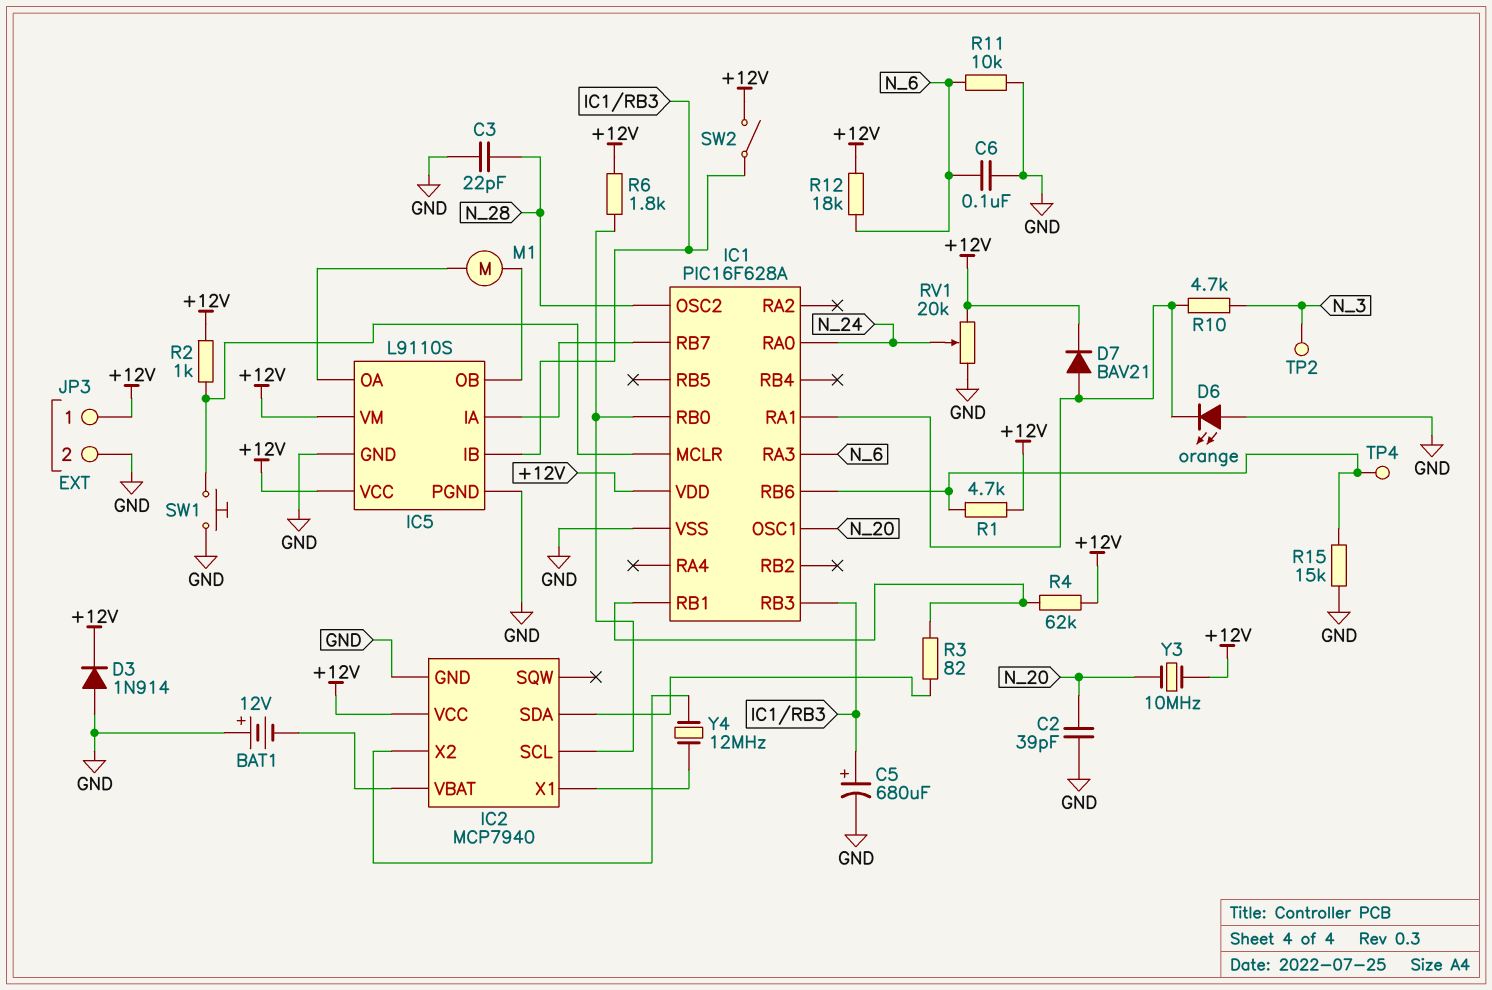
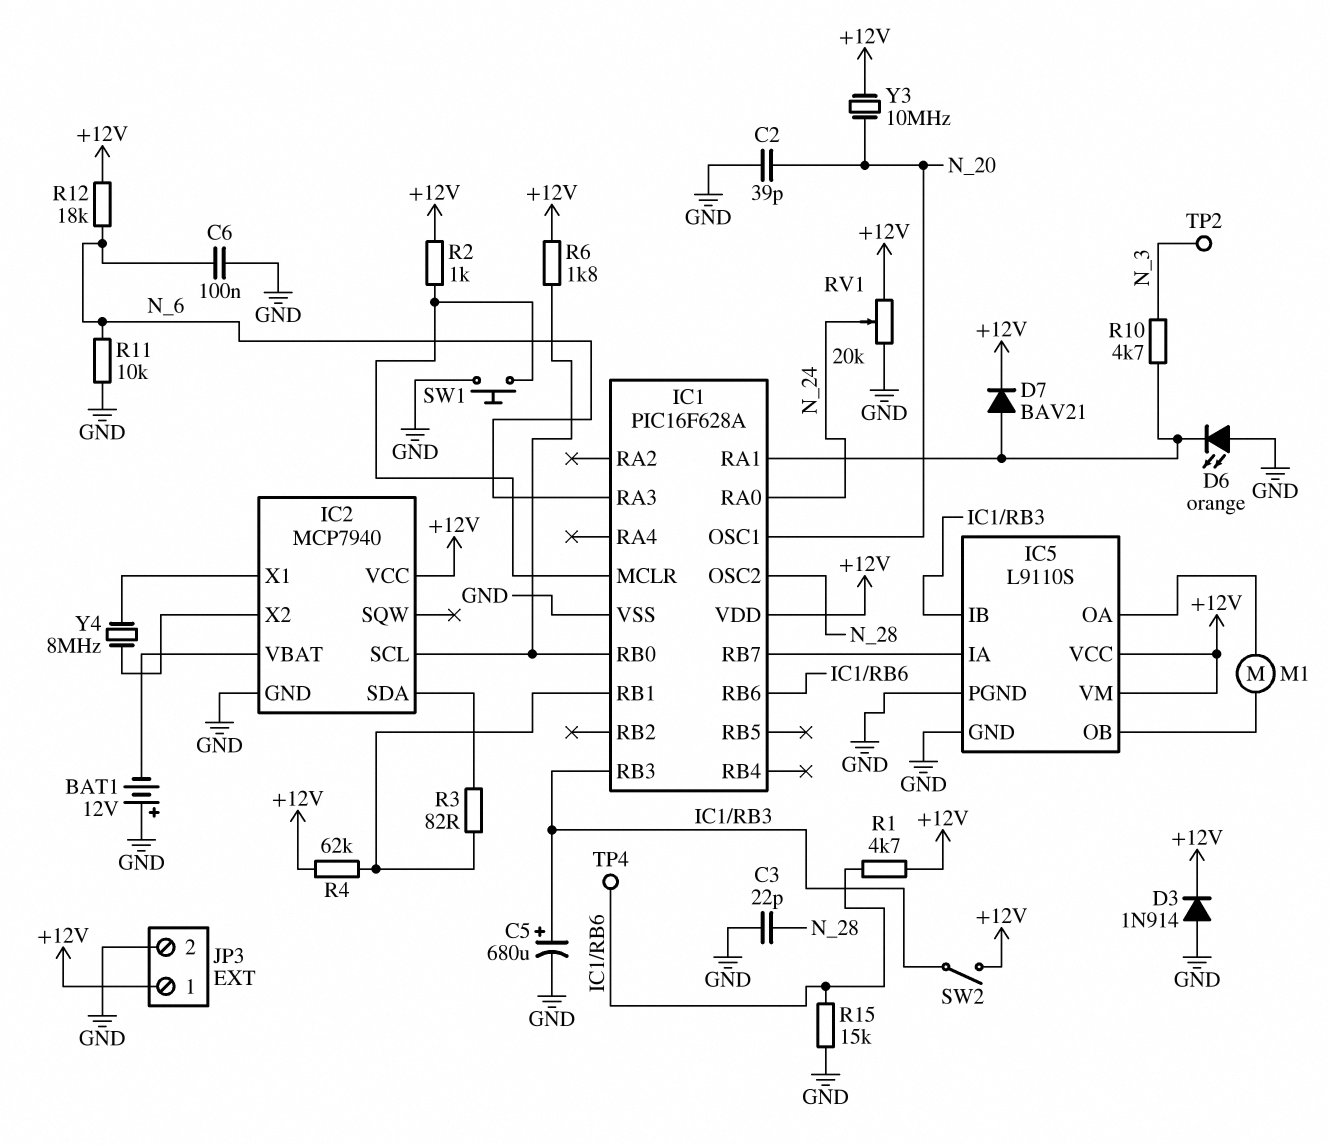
Y4: 12MHz (IC2/X1, IC2/X2) -> 8MHz (IC2/X1, IC2/X2)

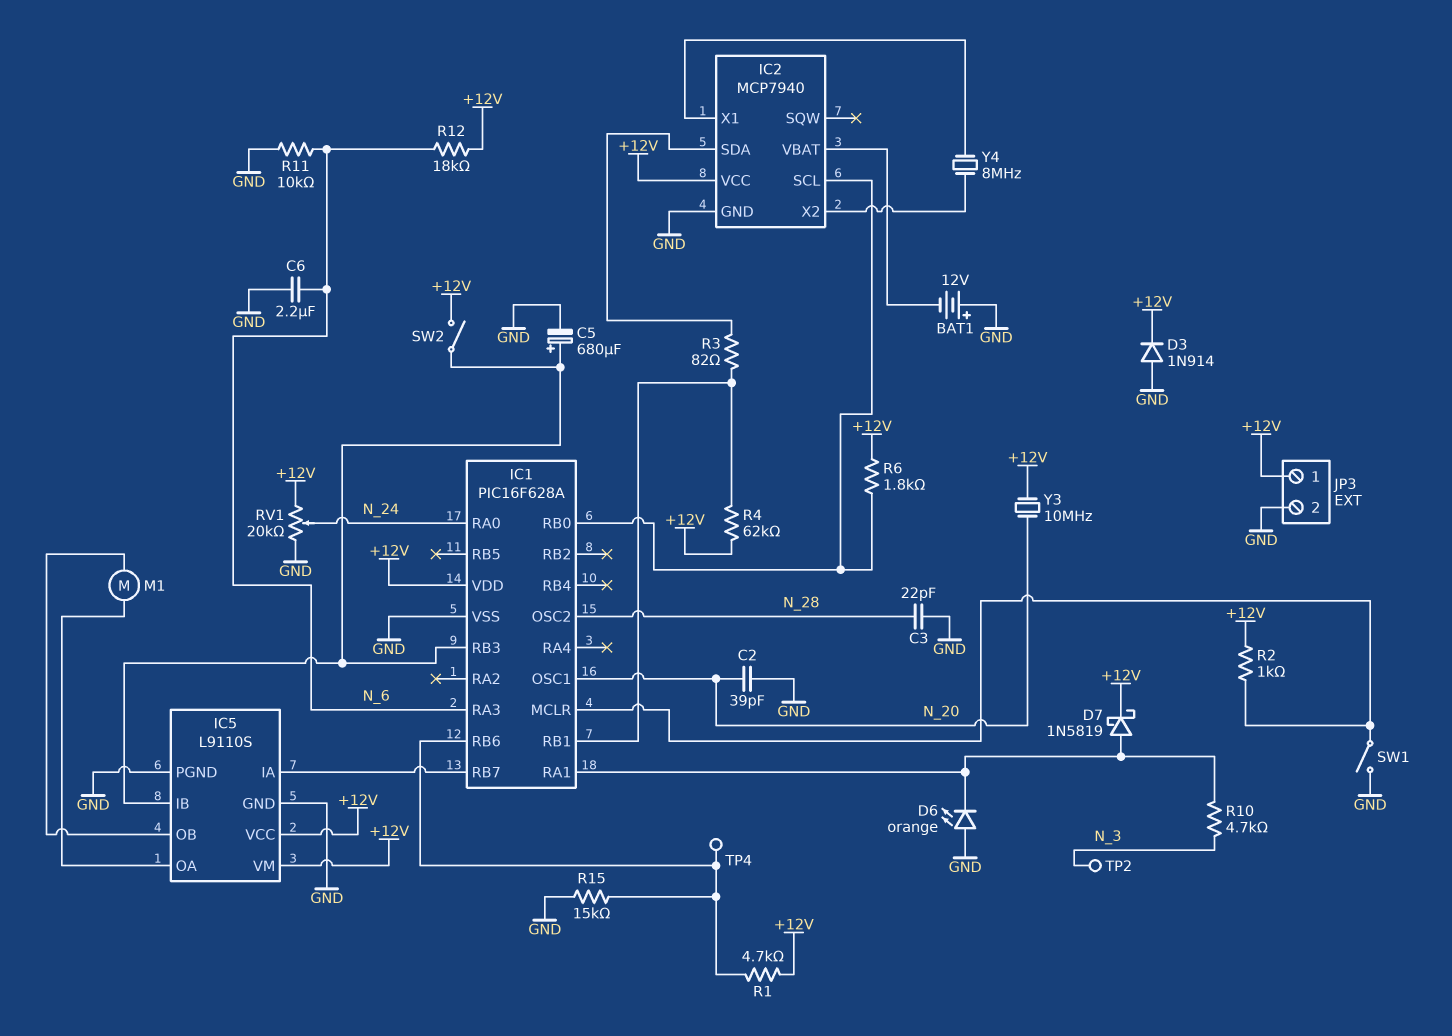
C6: 100nF (GND, N_6) -> 2.2uF (GND, N_6)
D7: diode BAV21 (A IC1/RA1, K +12V) -> schottky 1N5819 (A IC1/RA1, K +12V)
SW1: button (GND, IC1/MCLR) -> switch (GND, IC1/MCLR)

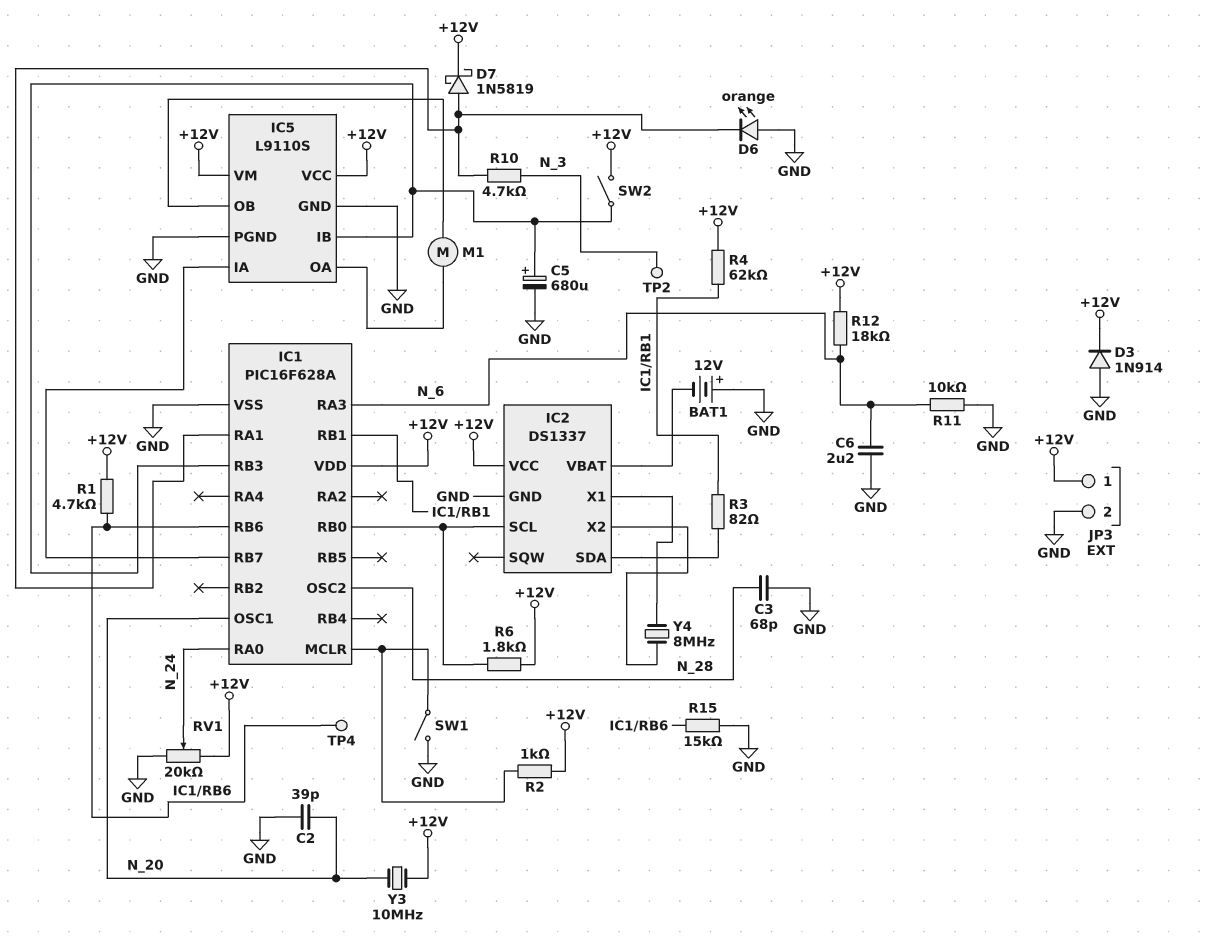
C3: 22pF (GND, N_28) -> 68pF (GND, N_28)
IC2: MCP7940 -> DS1337

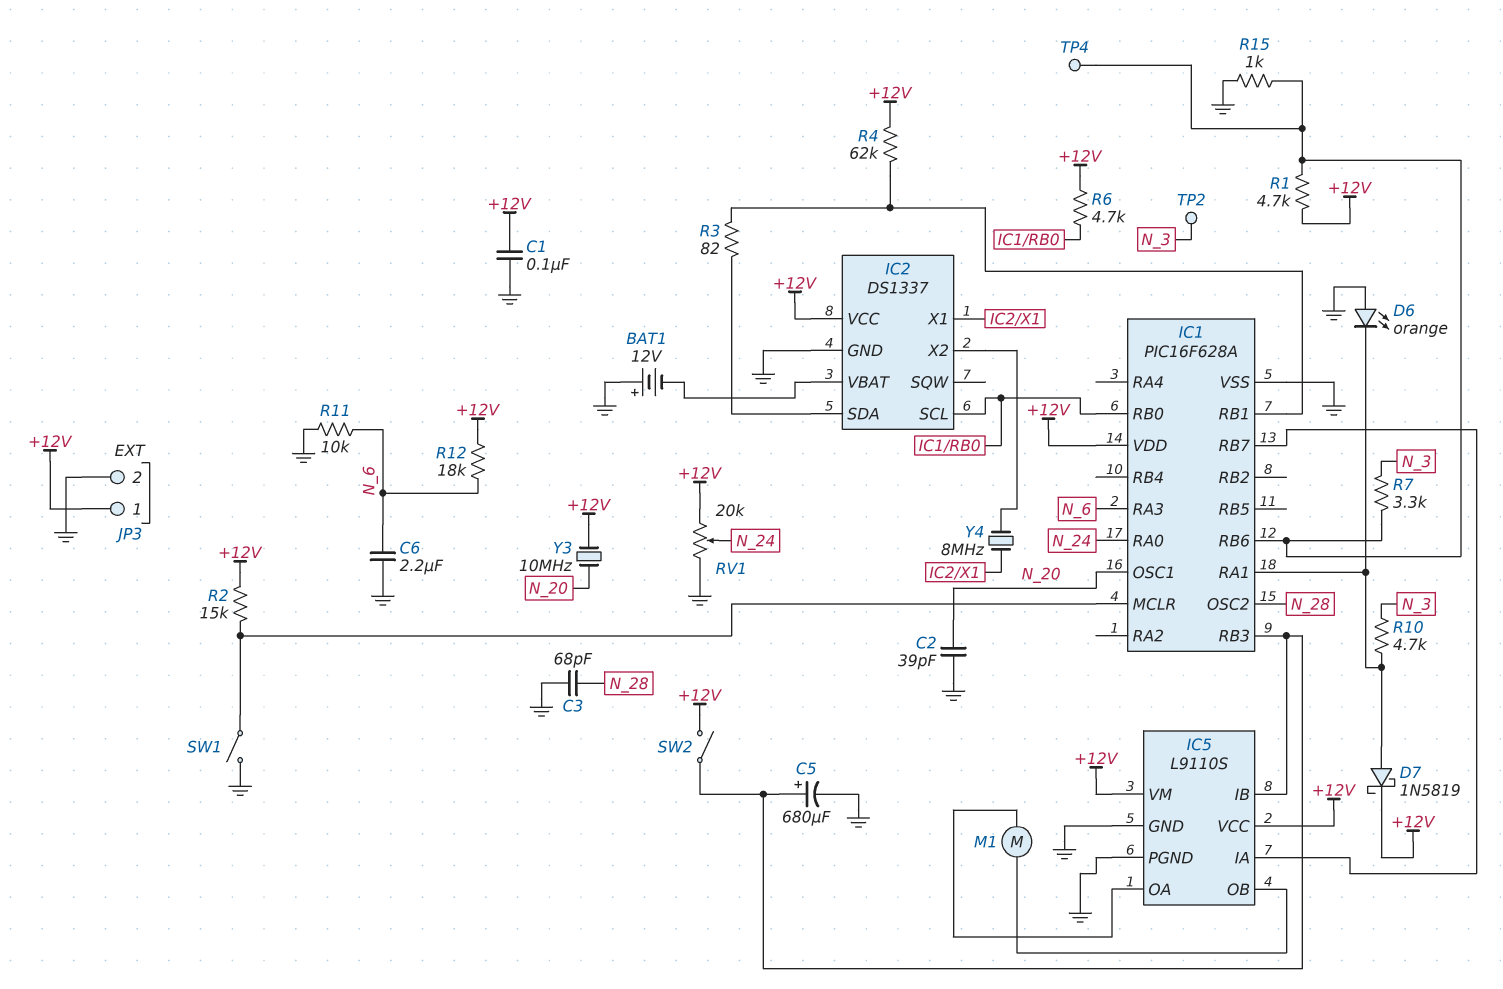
C1: none -> 100nF (+12V, GND)
D3: diode 1N914 (A GND, K +12V) -> none
R2: 1k (+12V, IC1/MCLR) -> 15k (+12V, IC1/MCLR)
R6: 1.8k (+12V, IC1/RB0) -> 4.7k (+12V, IC1/RB0)
R7: none -> 3.3k (IC1/RB6, N_3)
R15: 15k (GND, IC1/RB6) -> 1k (GND, IC1/RB6)

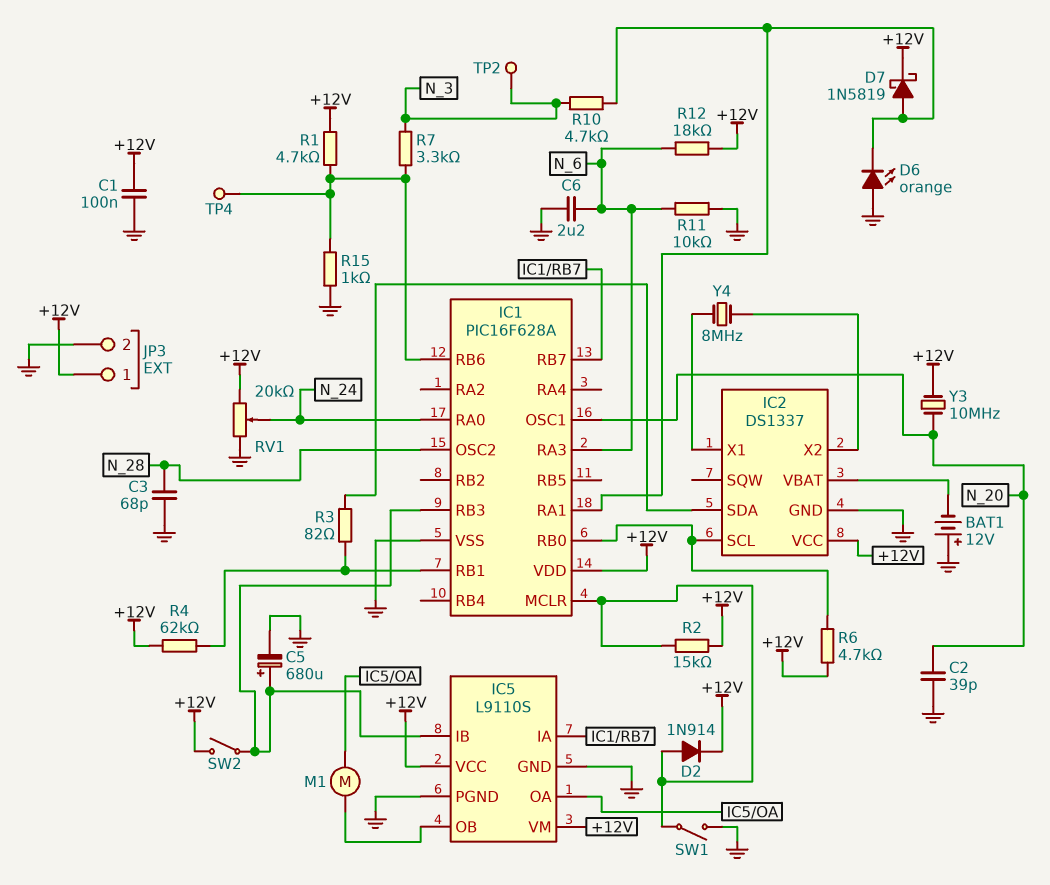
D2: none -> diode 1N914 (A IC1/MCLR, K +12V)

